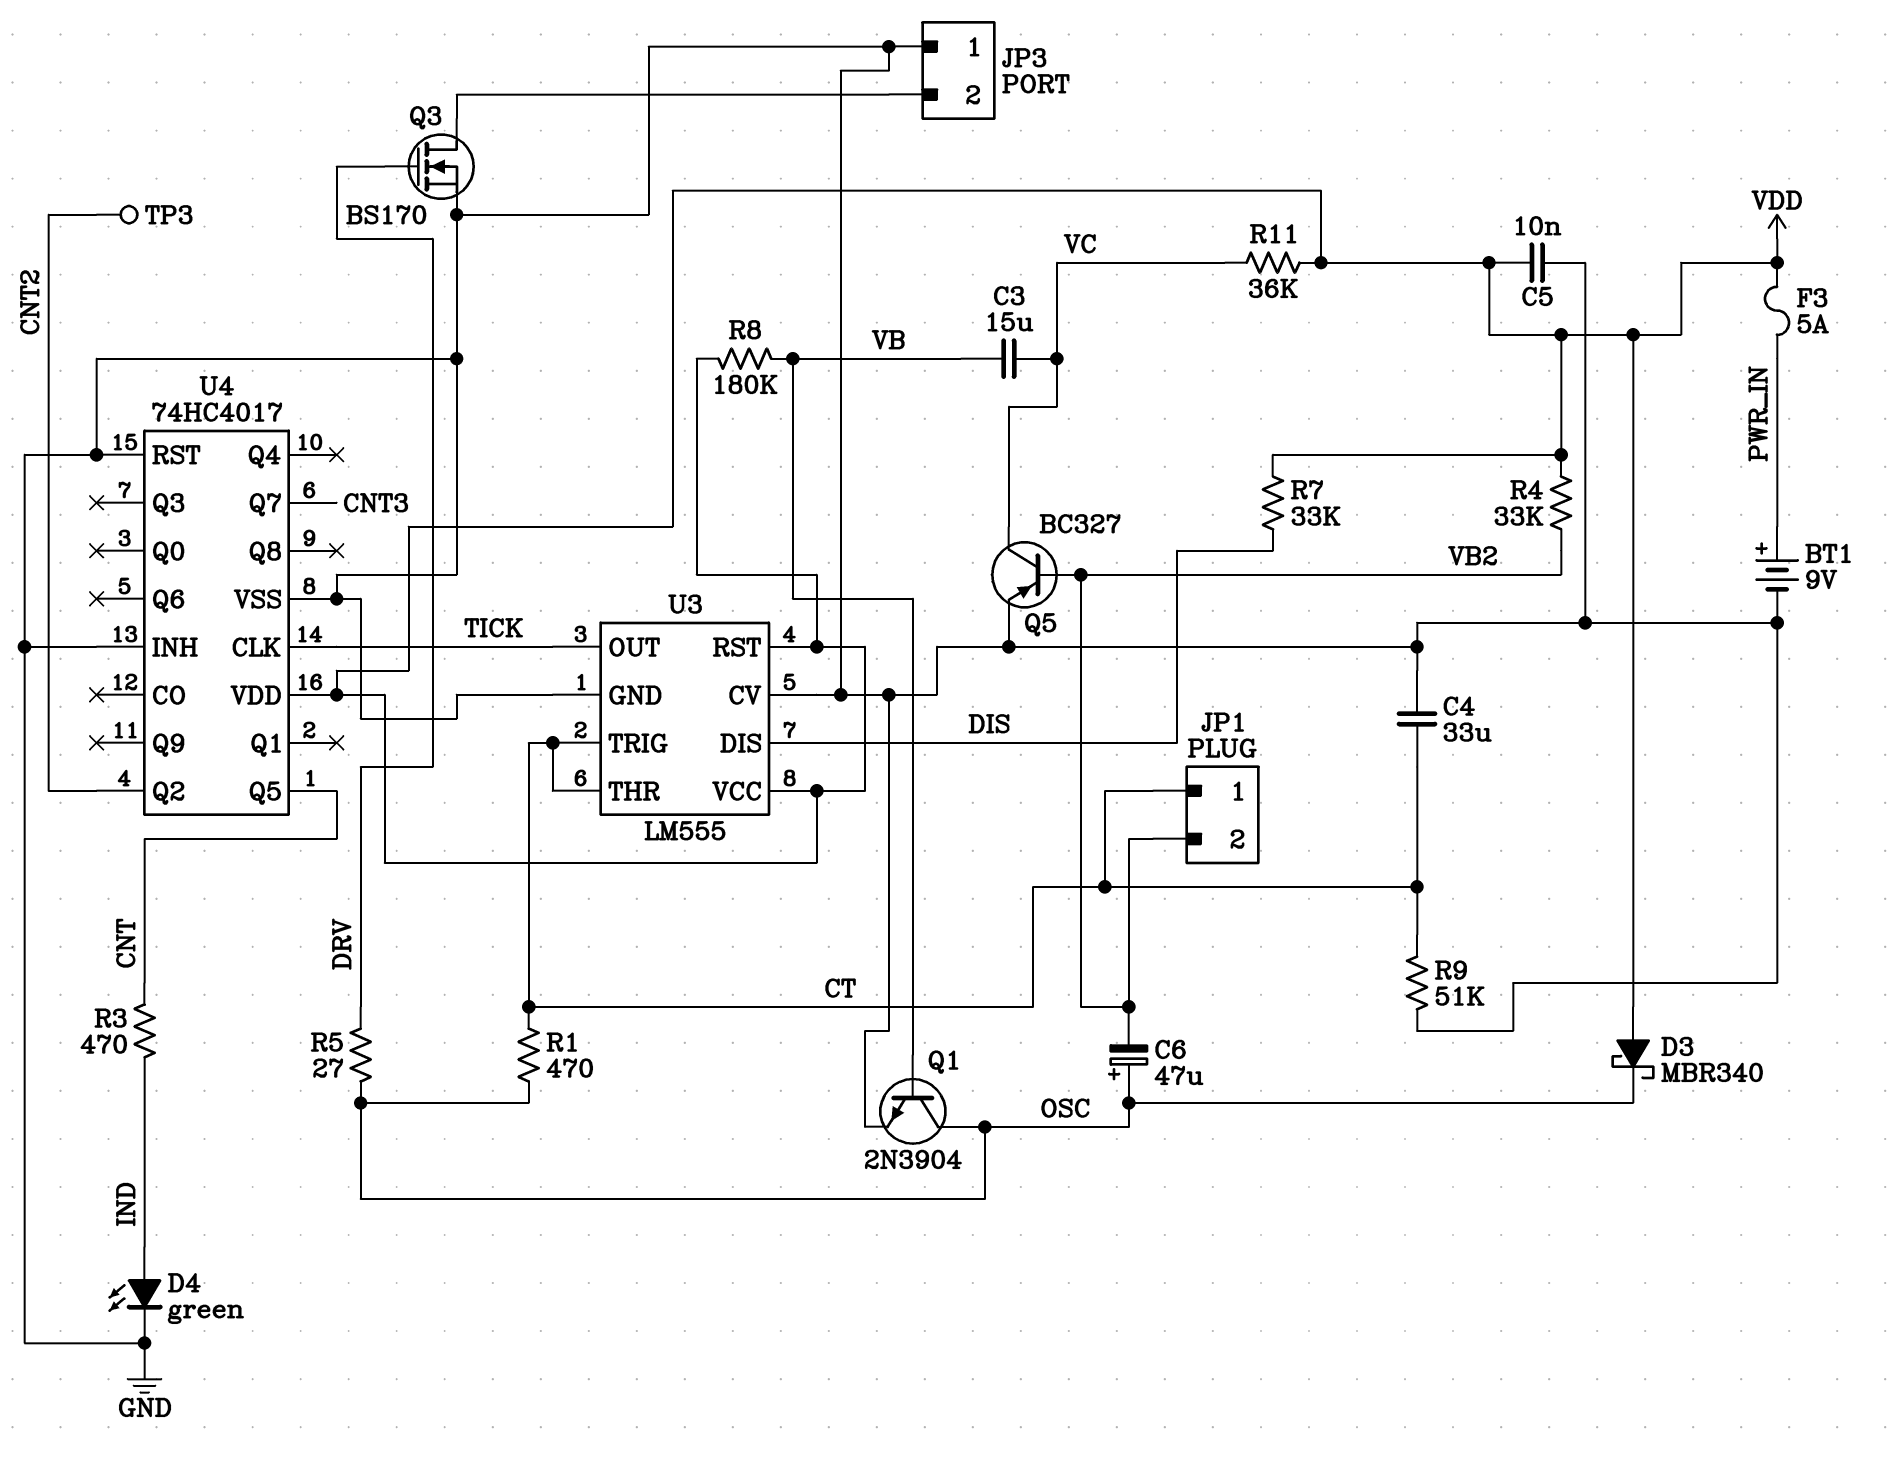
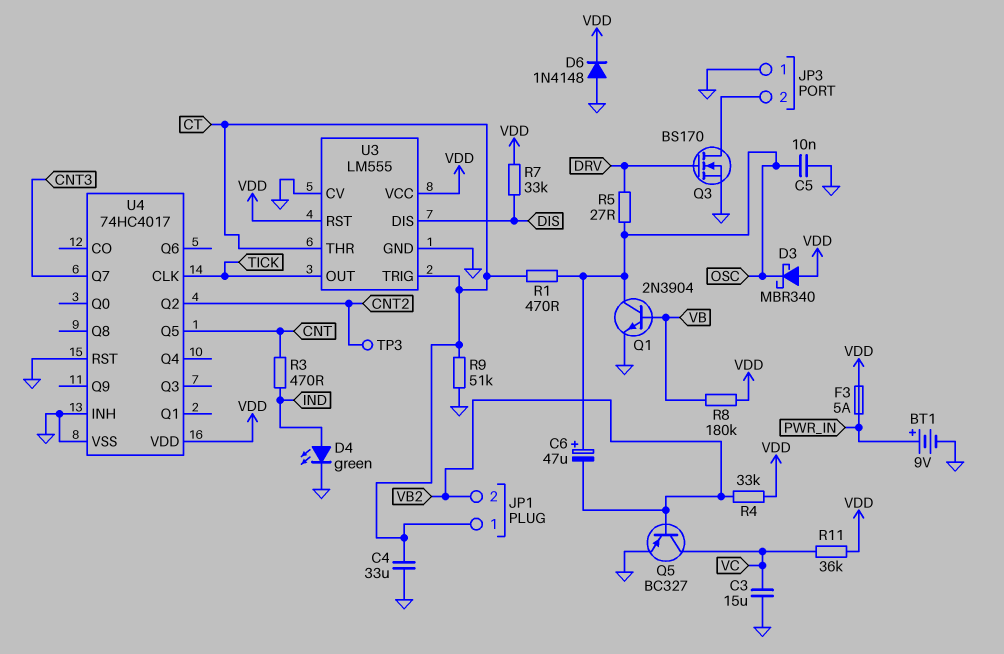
C3: 15uF (VB, VC) -> 15uF (GND, VC)
C5: 10nF (GND, VDD) -> 10nF (GND, OSC)
D6: none -> diode 1N4148 (A GND, K VDD)

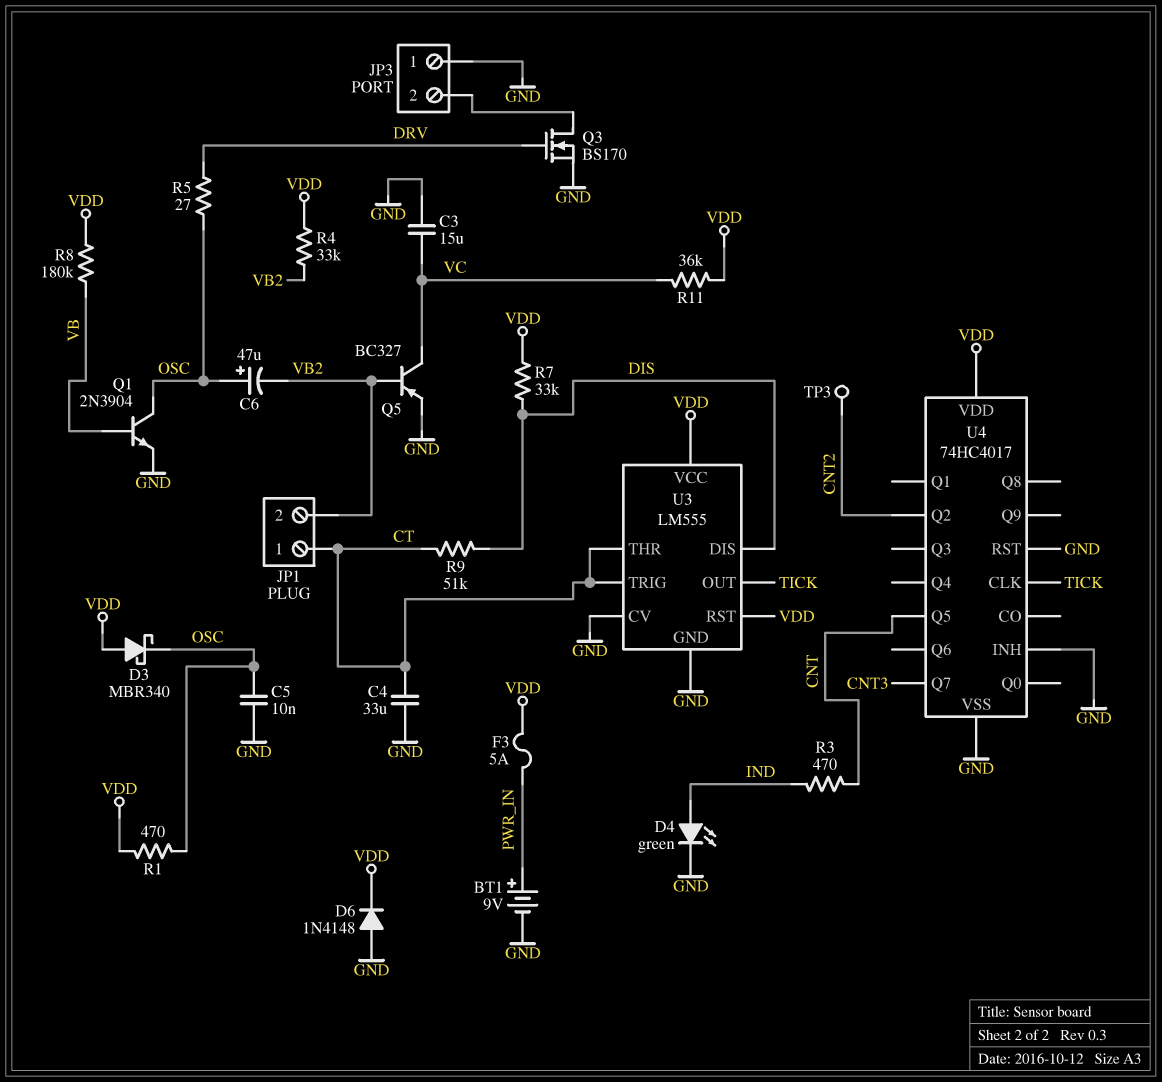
R1: 470 (CT, OSC) -> 470 (OSC, VDD)
R9: 51k (CT, GND) -> 51k (CT, DIS)

